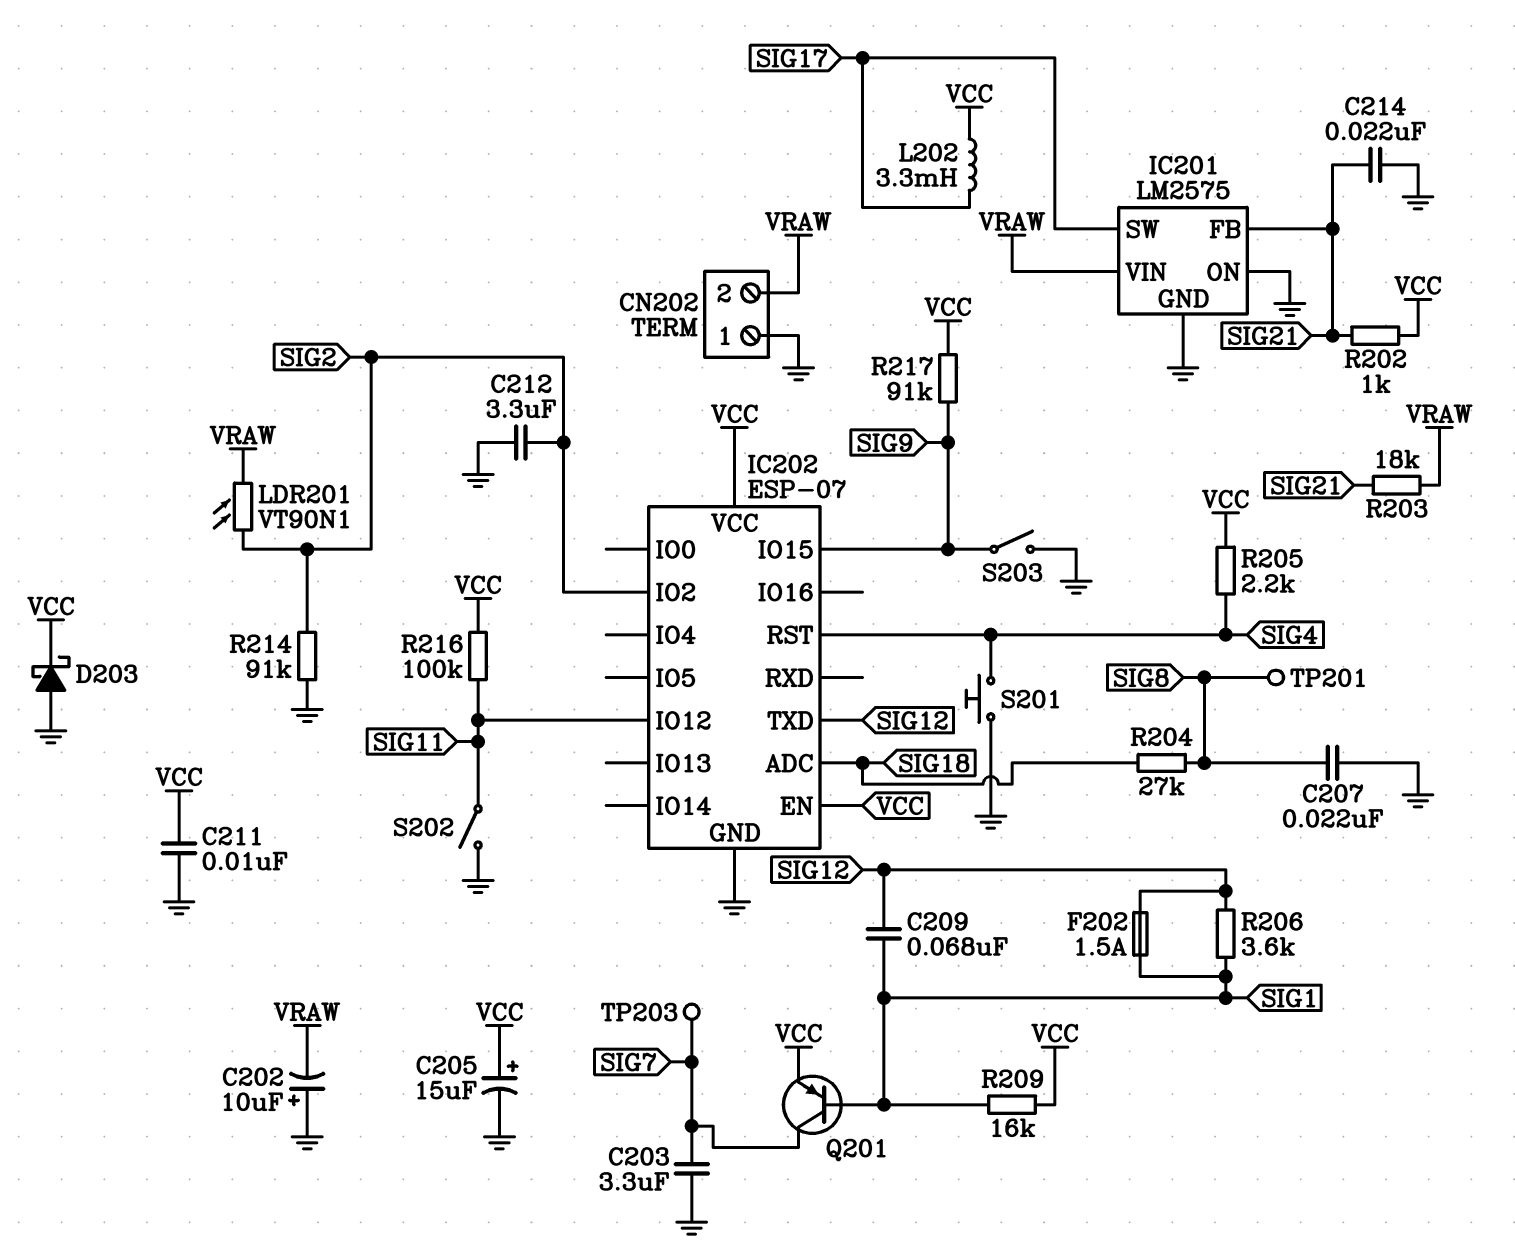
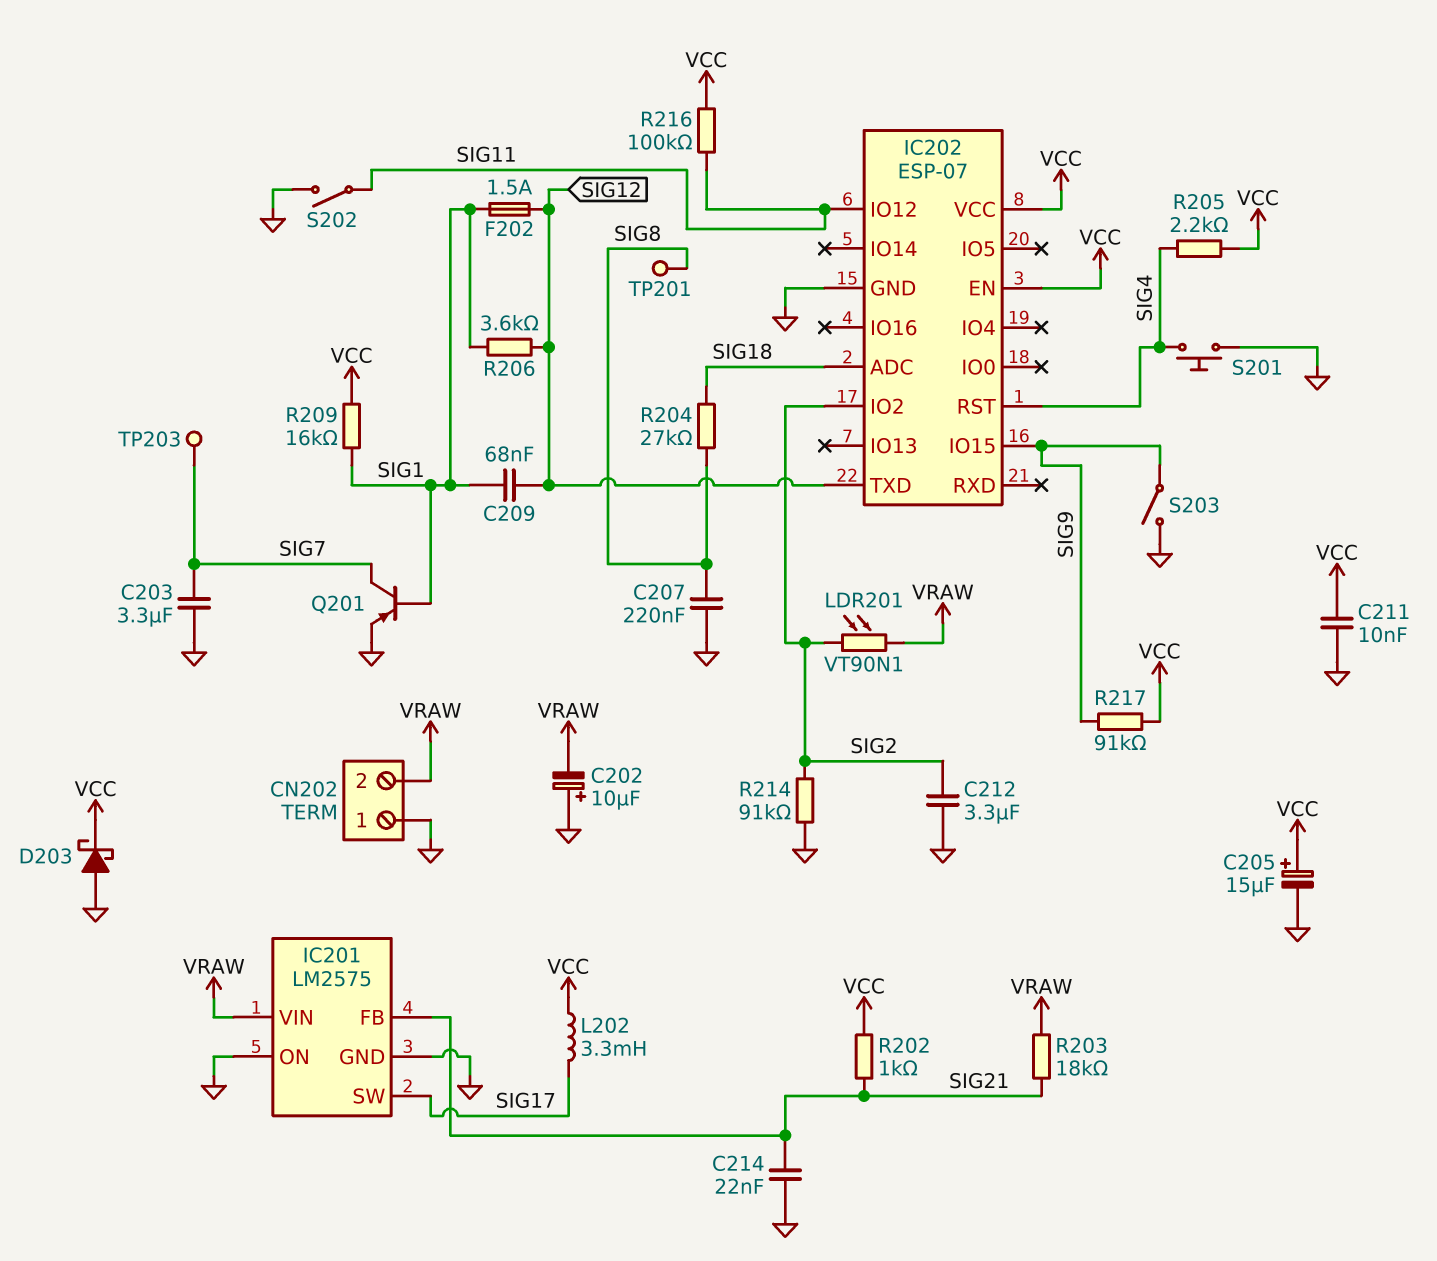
C207: 22nF (GND, SIG8) -> 220nF (GND, SIG8)
Q201: PNP (B SIG1, C SIG7, E VCC) -> PNP (B SIG1, C SIG7, E GND)

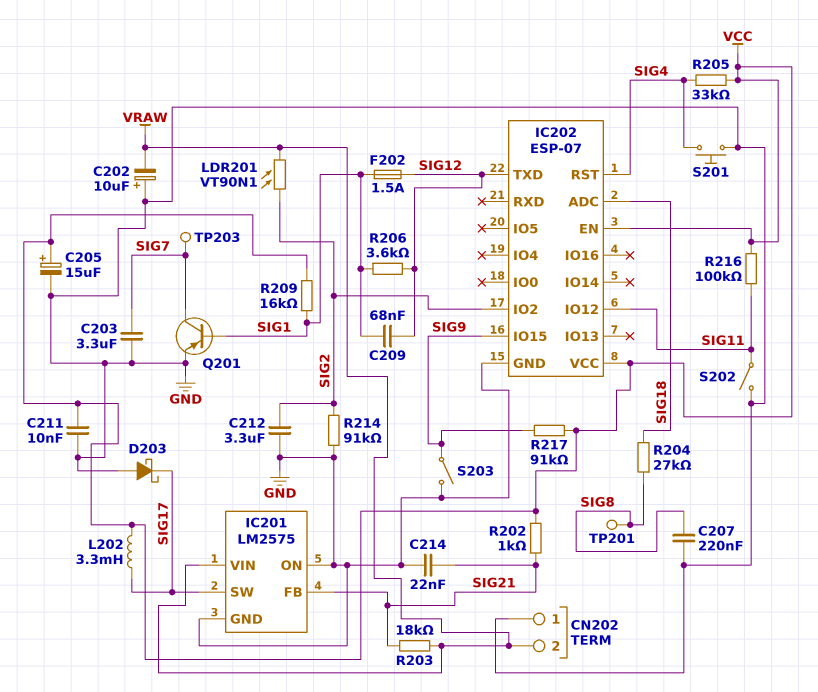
D203: schottky (A GND, K VCC) -> schottky (A GND, K SIG17)
R205: 2.2k (SIG4, VCC) -> 33k (SIG4, VCC)

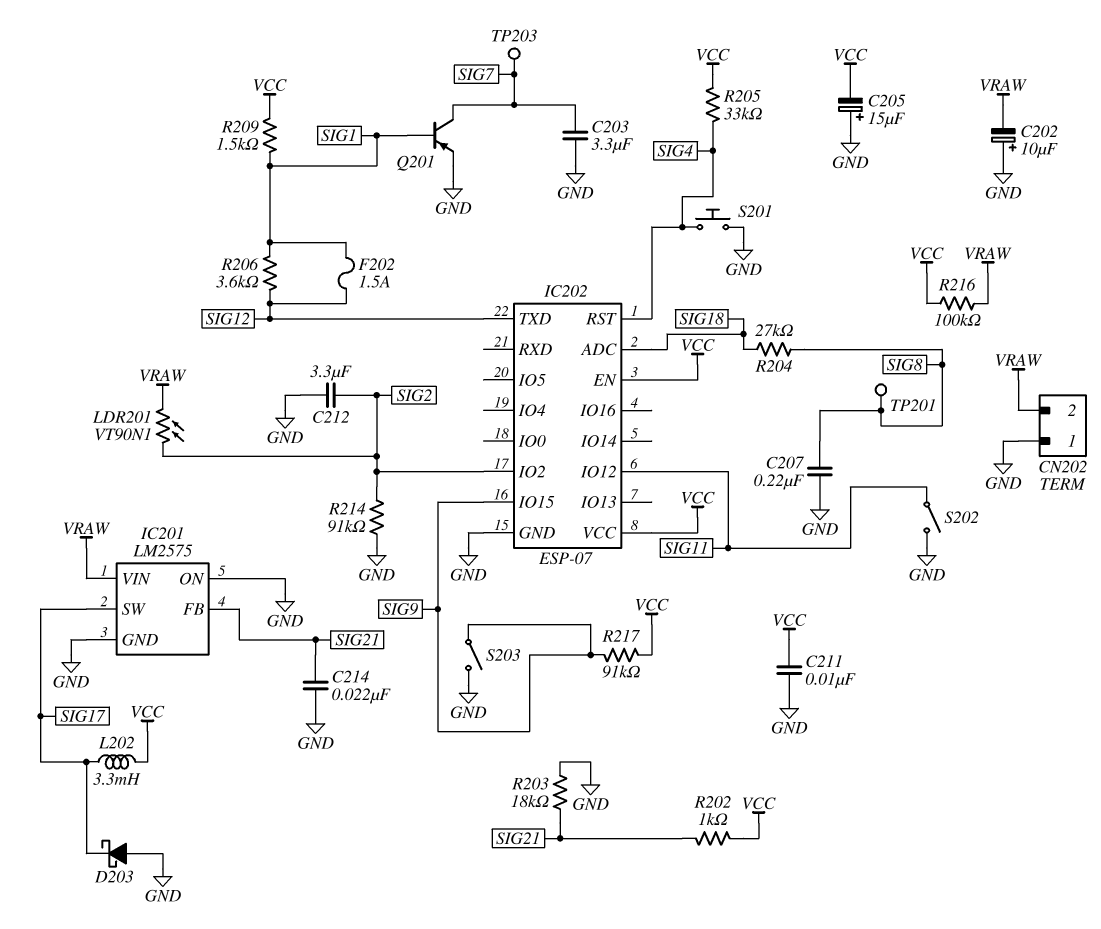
C205: 15uF (plus VCC, minus GND) -> 15uF (plus GND, minus VCC)
C209: 68nF (SIG1, SIG12) -> none
R203: 18k (SIG21, VRAW) -> 18k (GND, SIG21)
R209: 16k (SIG1, VCC) -> 1.5k (SIG1, VCC)
R216: 100k (SIG11, VCC) -> 100k (VCC, VRAW)

